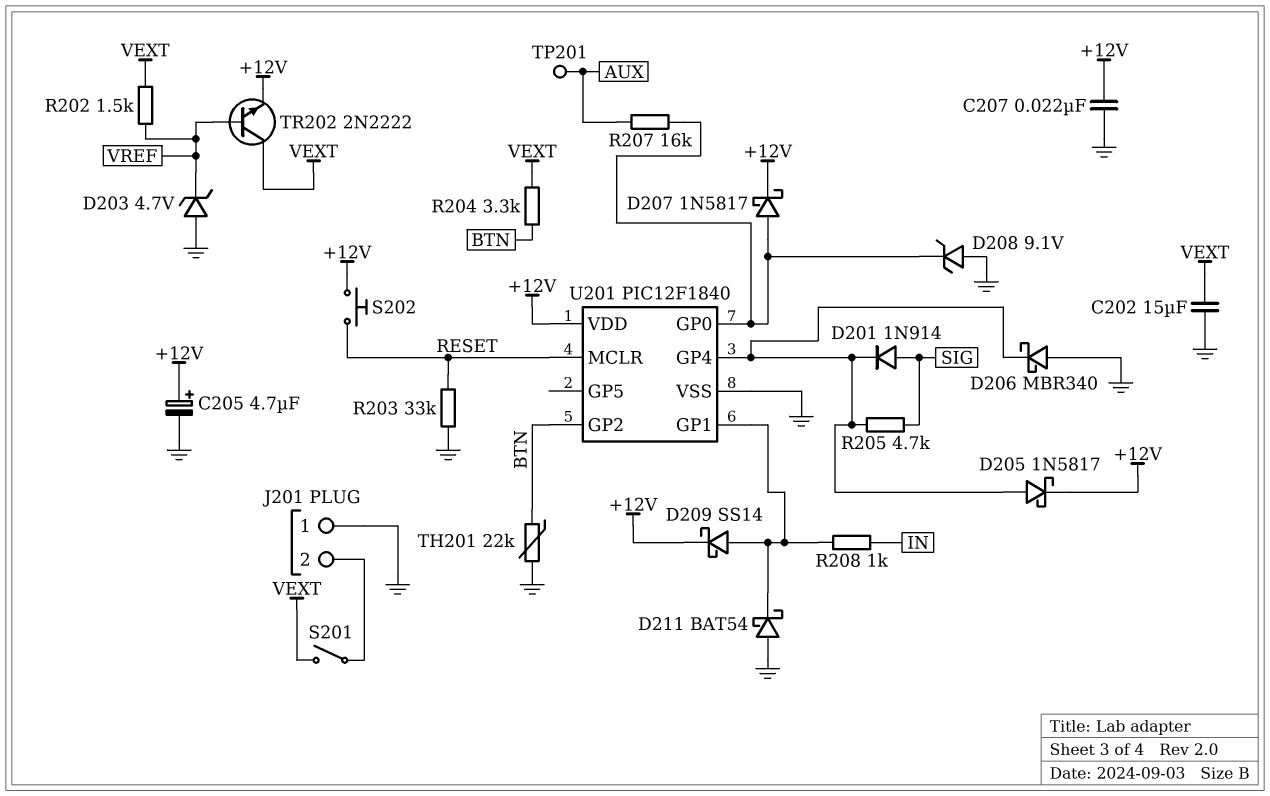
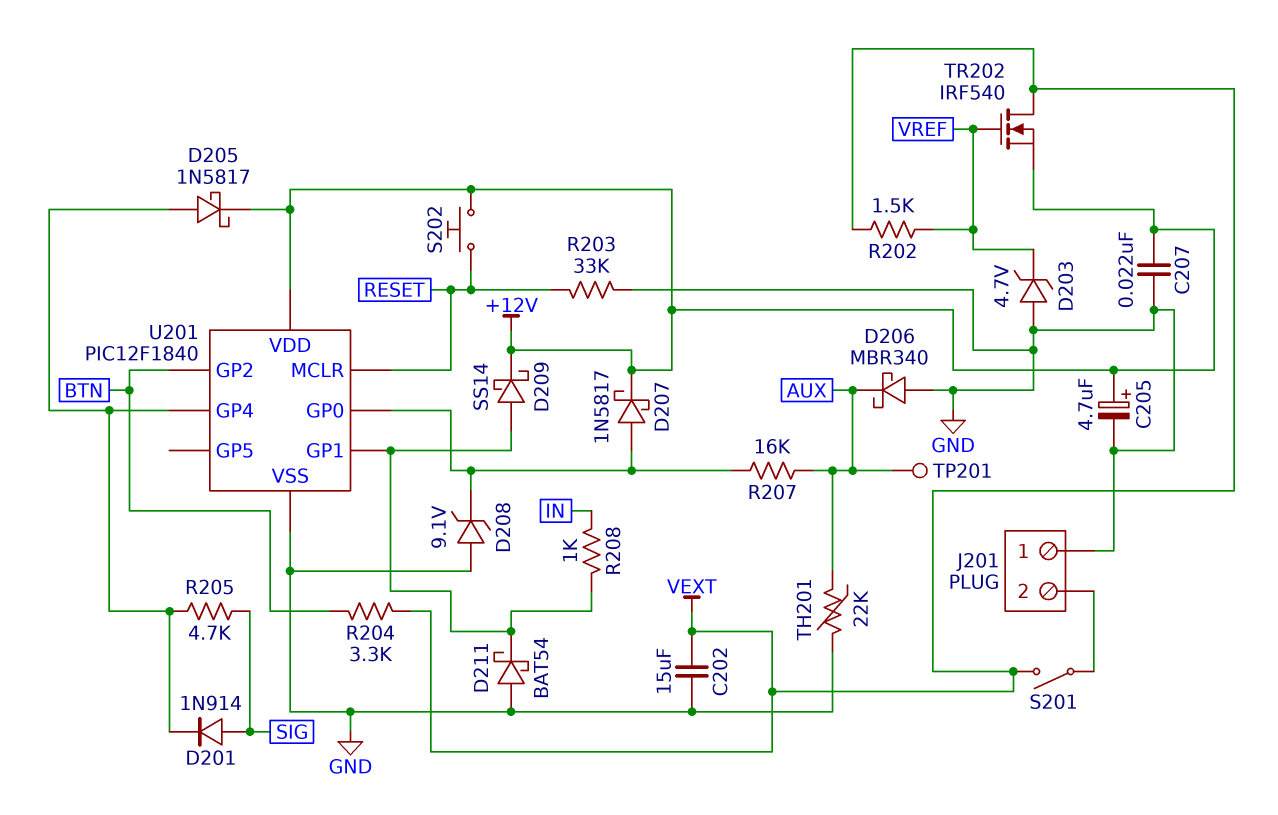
D206: schottky MBR340 (A GND, K U201/GP4) -> schottky MBR340 (A GND, K AUX)
TH201: 22k (BTN, GND) -> 22k (AUX, GND)
TR202: NPN 2N2222 (B VREF, C VEXT, E +12V) -> NMOS IRF540 (G VREF, D VEXT, S +12V)

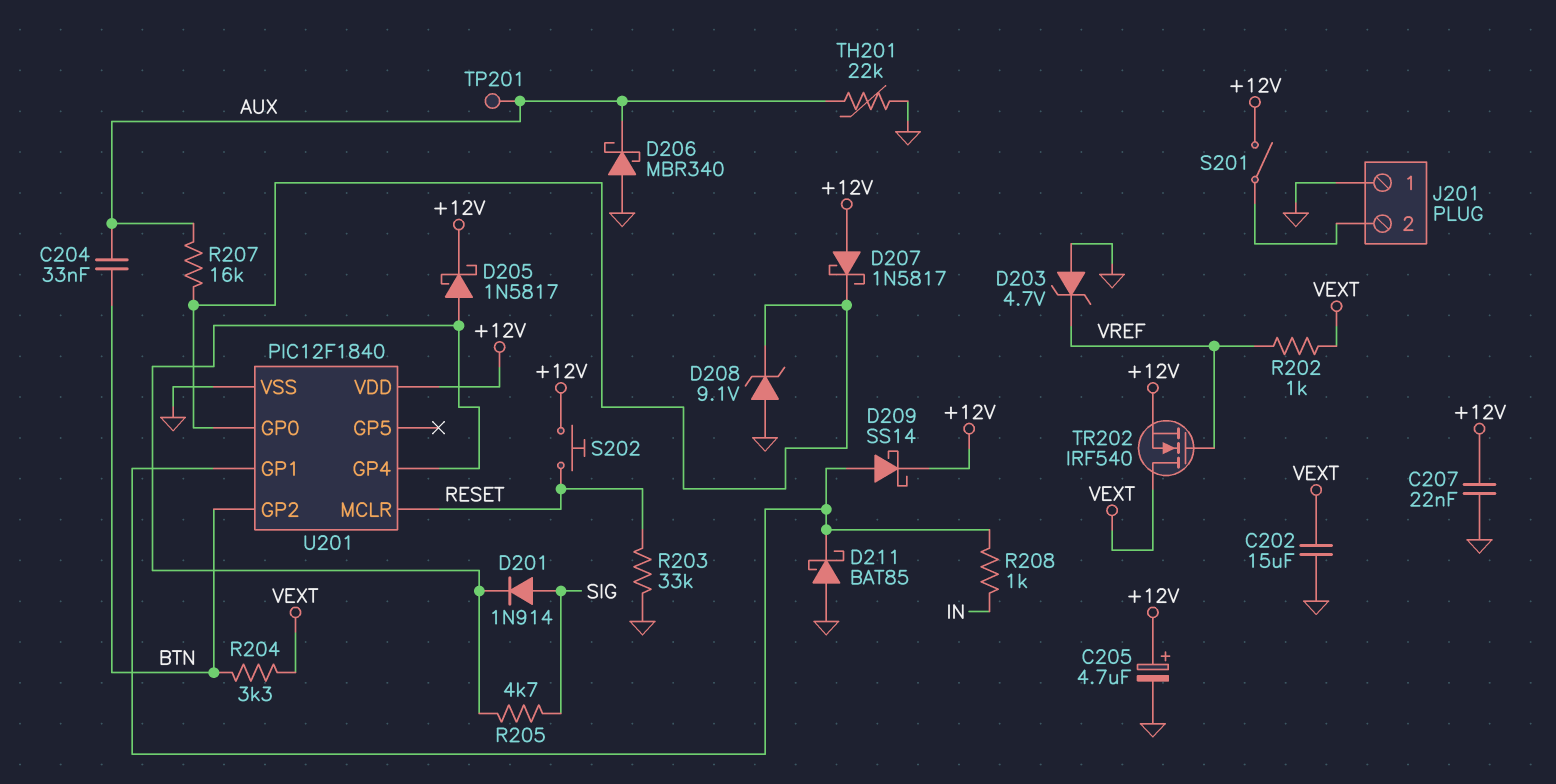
C204: none -> 33nF (AUX, BTN)
D207: schottky 1N5817 (A U201/GP0, K +12V) -> schottky 1N5817 (A +12V, K U201/GP0)
D211: schottky BAT54 (A GND, K U201/GP1) -> schottky BAT85 (A GND, K U201/GP1)
R202: 1.5k (VEXT, VREF) -> 1k (VEXT, VREF)
S201: switch (J201/2, VEXT) -> switch (+12V, J201/2)

